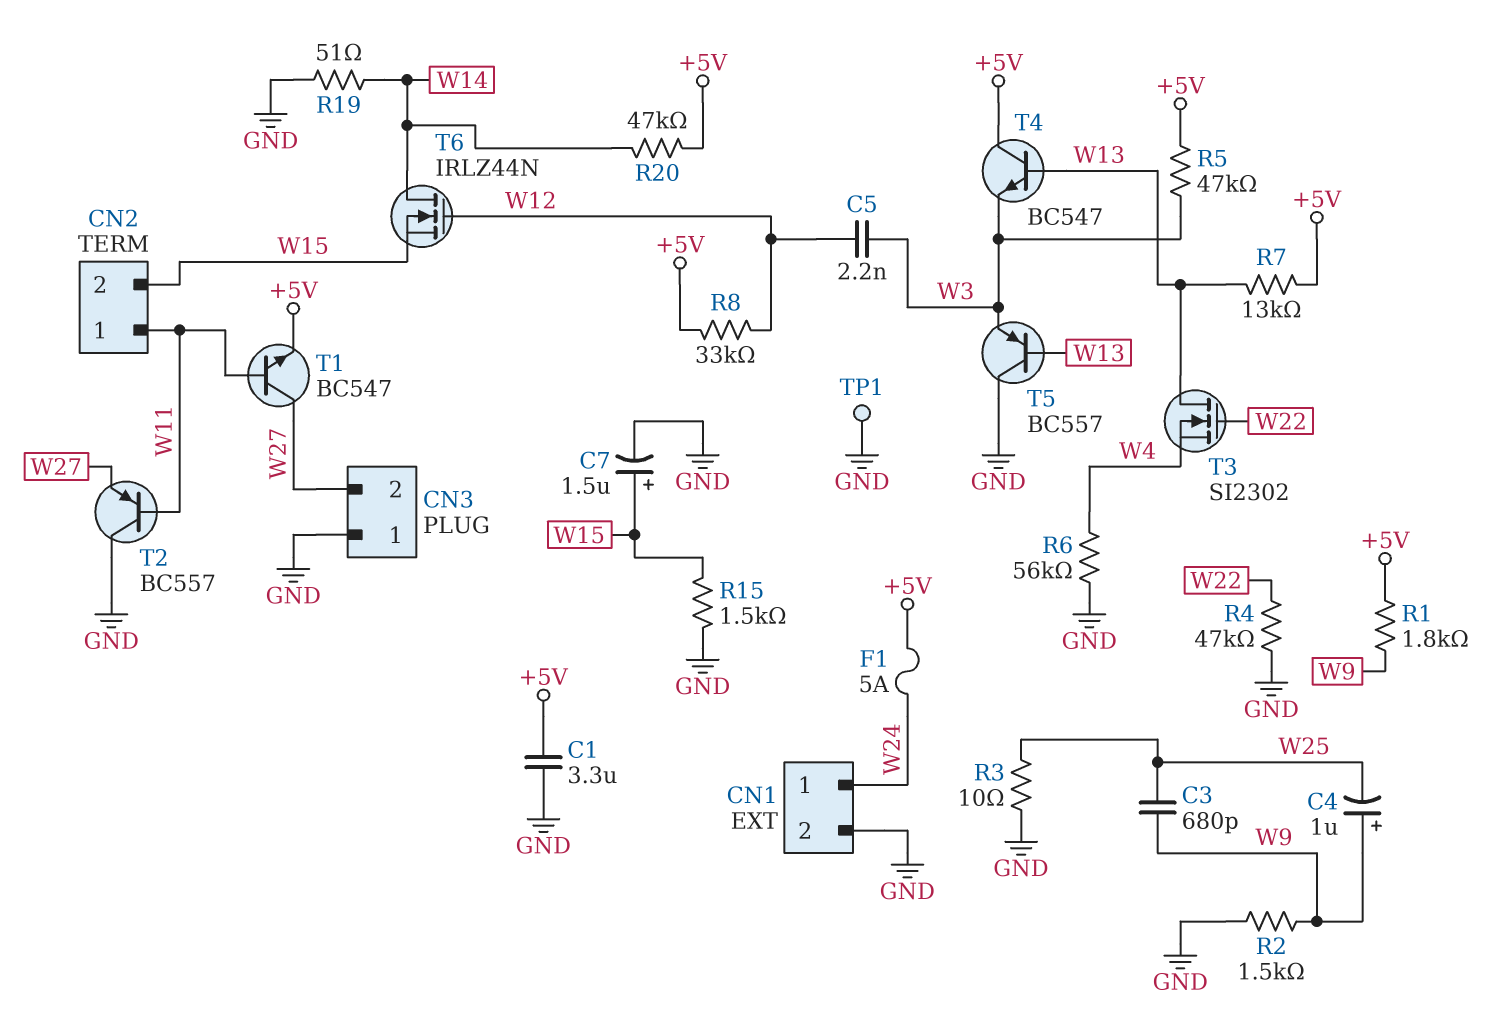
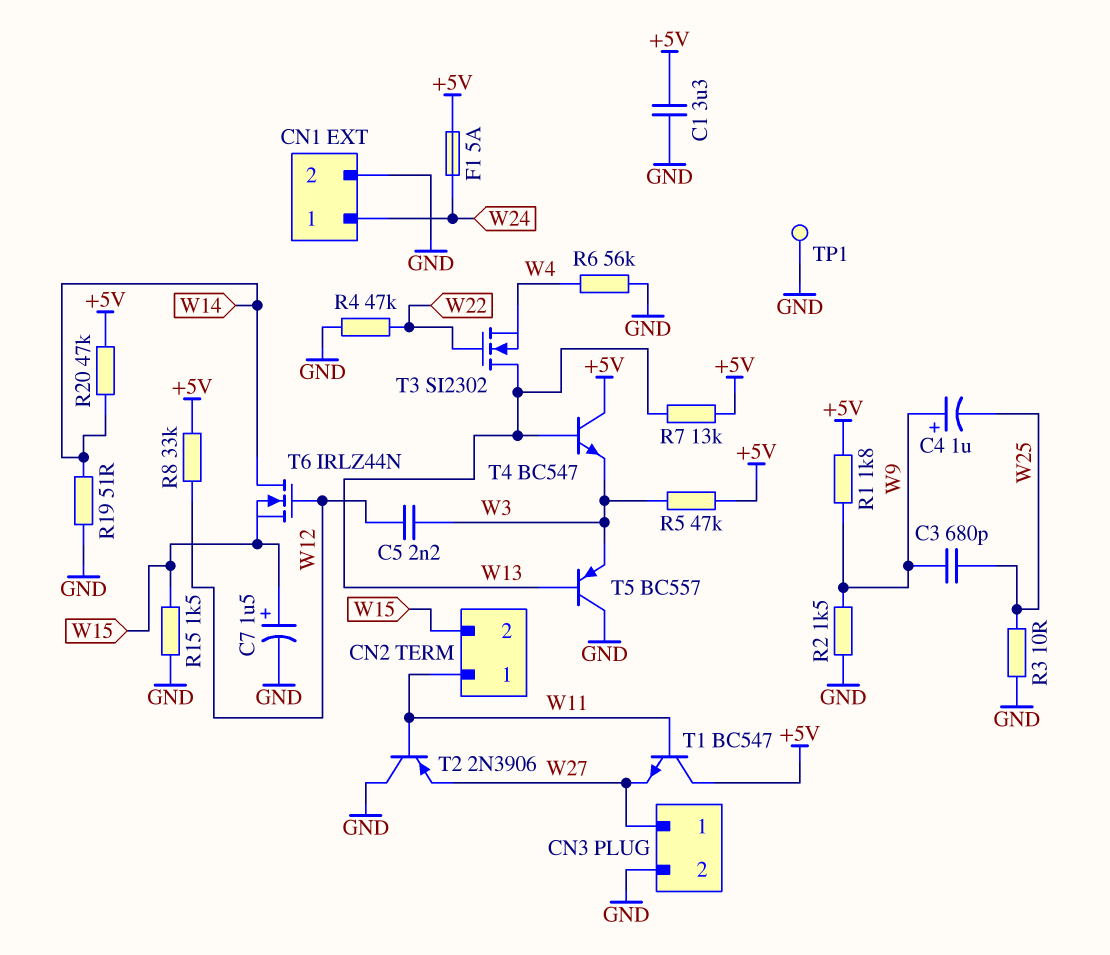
CN3 pin 1: GND -> W27
CN3 pin 2: W27 -> GND
T1: NPN BC547 (B W11, C W27, E +5V) -> NPN BC547 (B W11, C +5V, E W27)
T2: PNP BC557 (B W11, C GND, E W27) -> PNP 2N3906 (B W11, C GND, E W27)

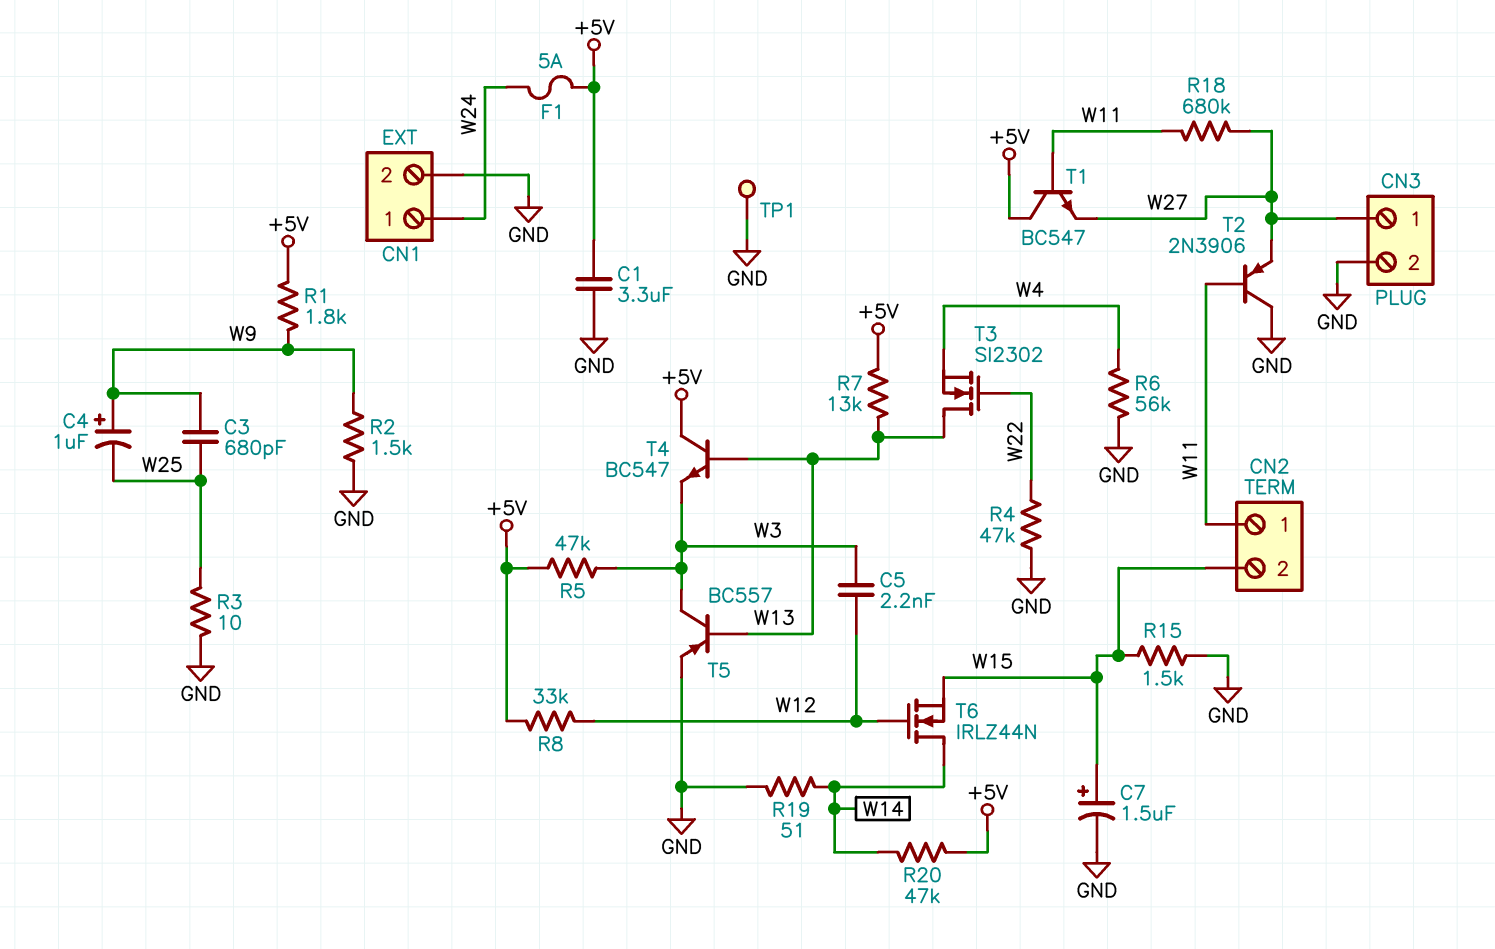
R18: none -> 680k (W11, W27)
T5: PNP BC557 (B W13, C GND, E W3) -> PNP BC557 (B W13, C W3, E GND)

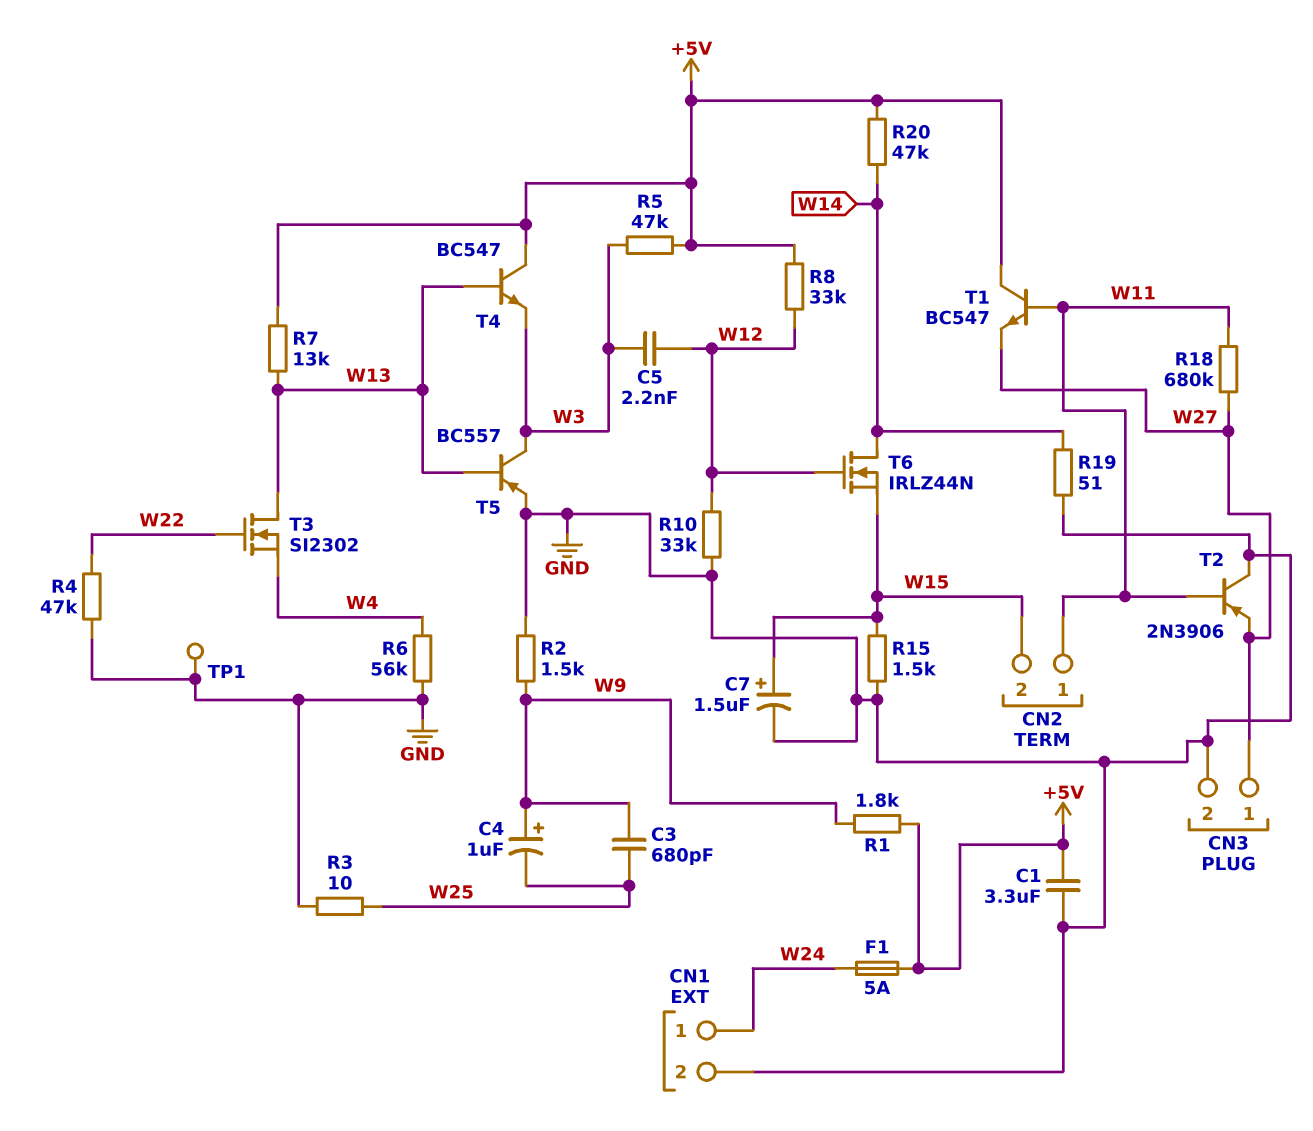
R10: none -> 33k (GND, W12)

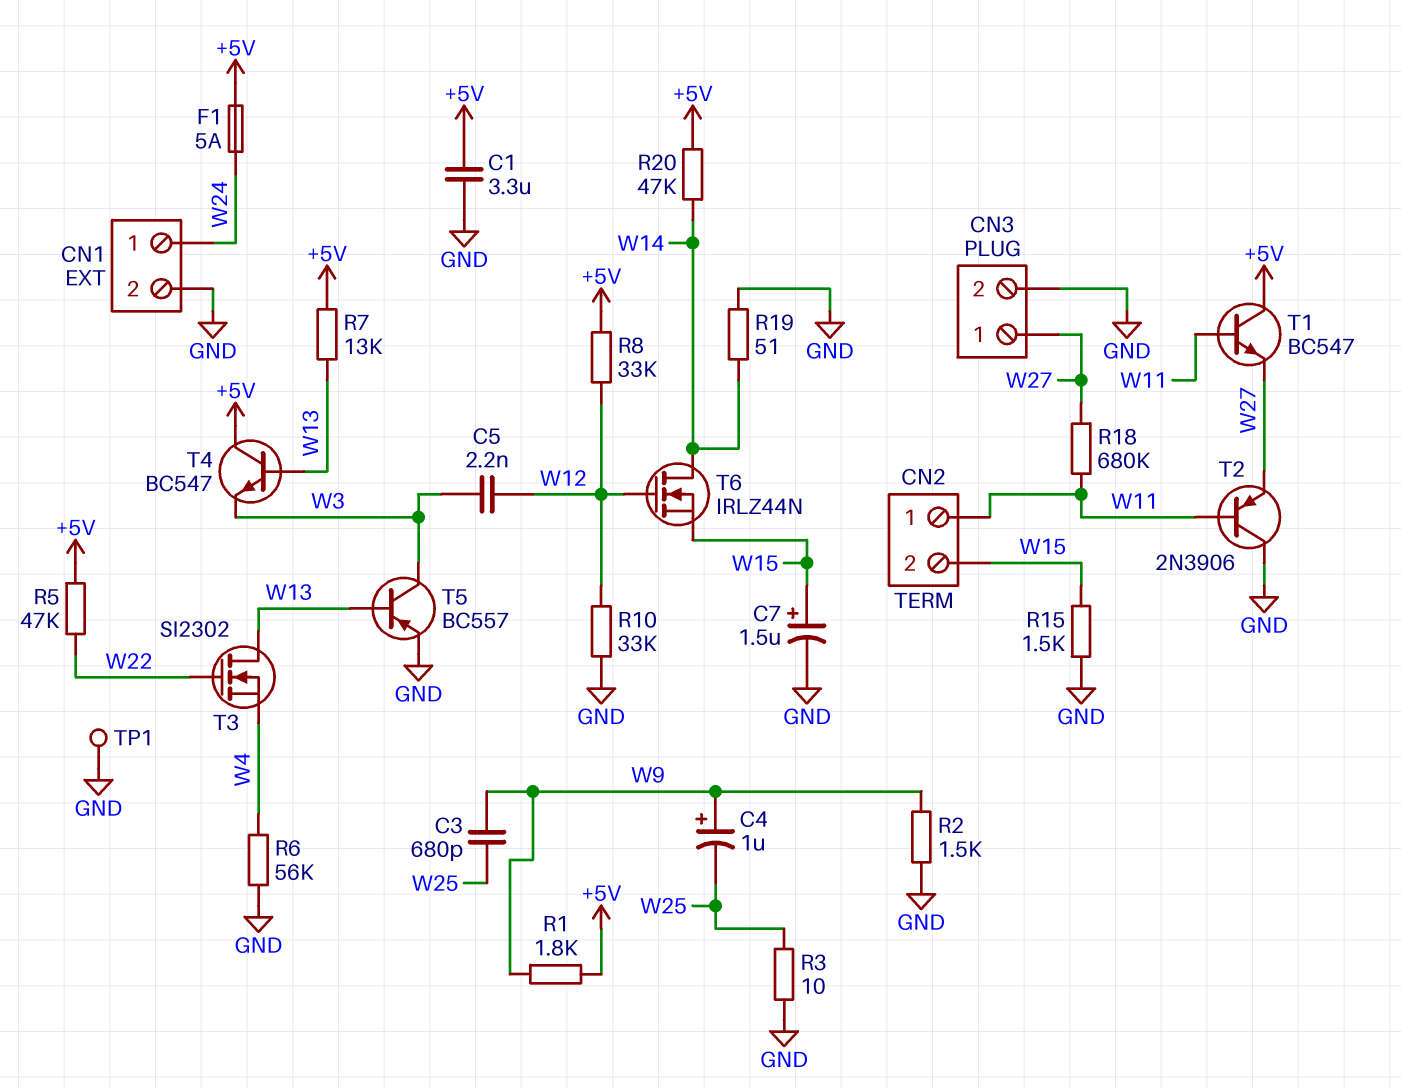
R4: 47k (GND, W22) -> none
R5: 47k (+5V, W3) -> 47k (+5V, W22)

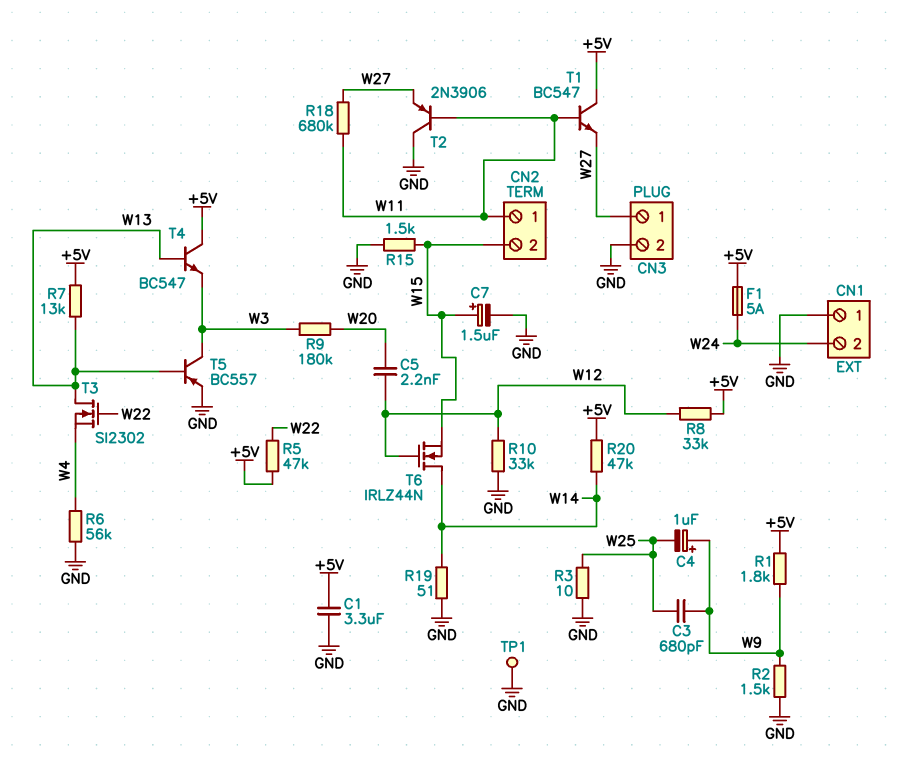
C5: 2.2nF (W3, W12) -> 2.2nF (W12, W20)
CN1 pin 1: W24 -> GND
CN1 pin 2: GND -> W24
R9: none -> 180k (W3, W20)

